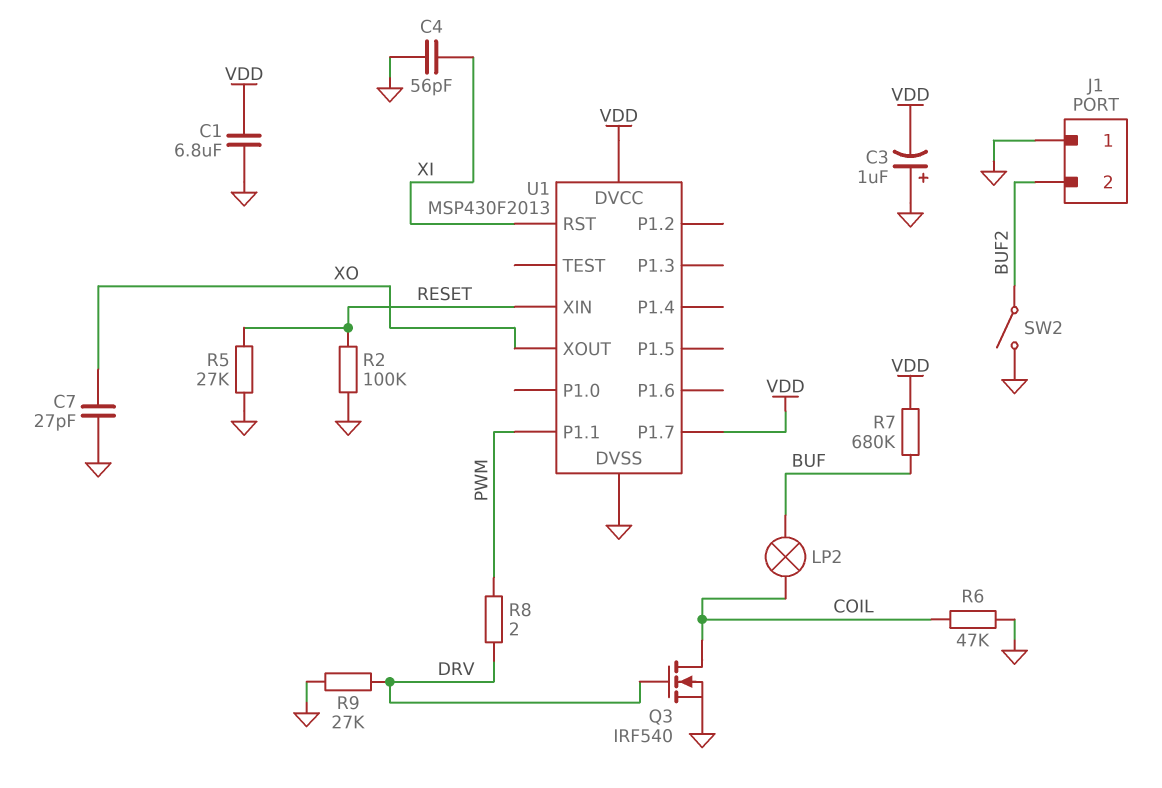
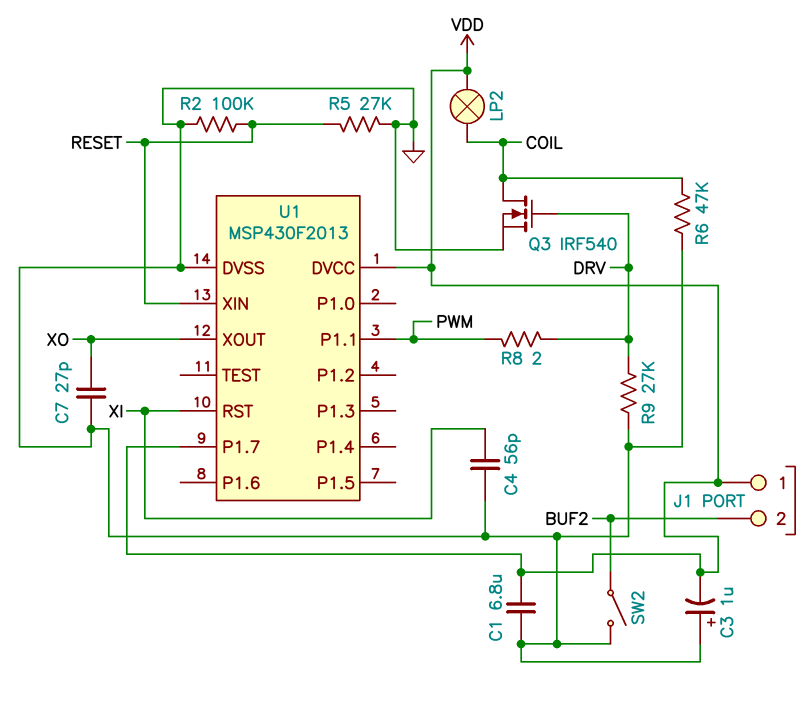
J1 pin 1: GND -> VDD
LP2: lamp (BUF, COIL) -> lamp (COIL, VDD)
R7: 680k (BUF, VDD) -> none

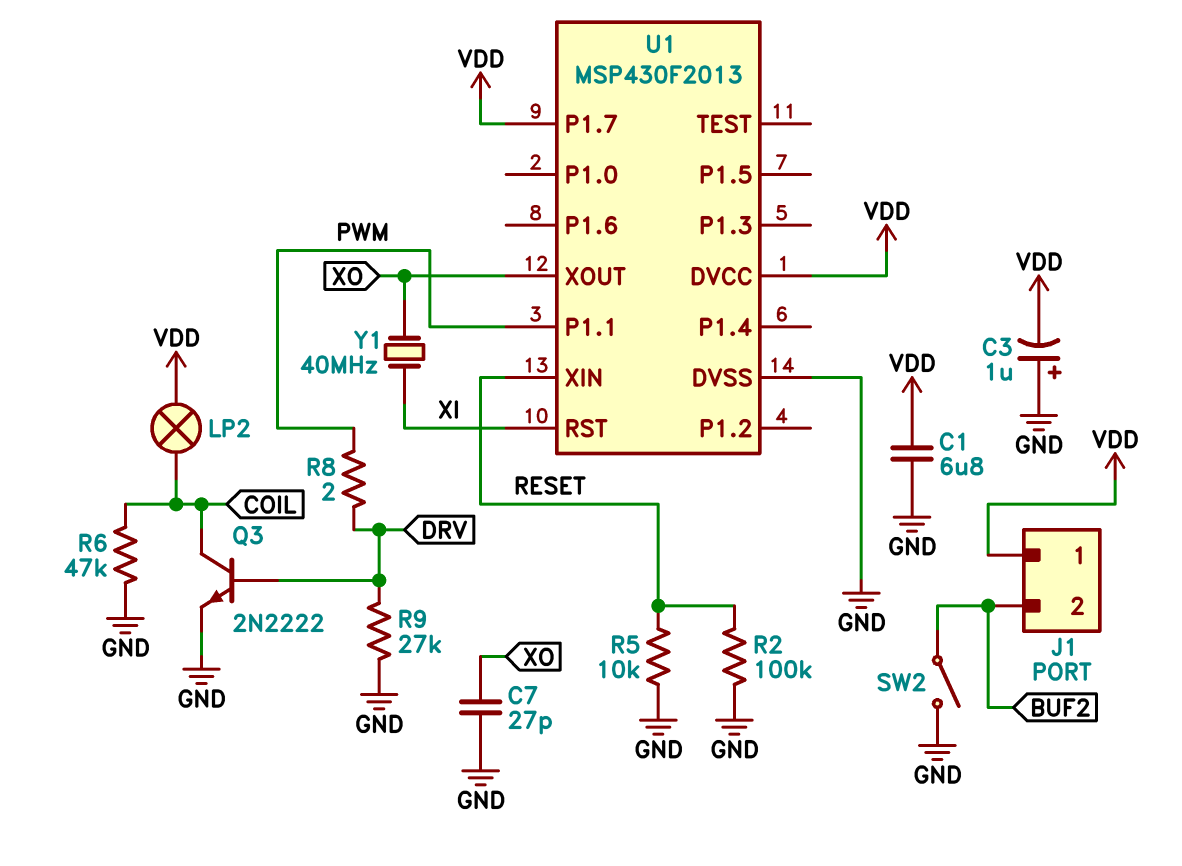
C4: 56pF (GND, XI) -> none
Q3: NMOS IRF540 (G DRV, D COIL, S GND) -> NPN 2N2222 (B DRV, C COIL, E GND)
R5: 27k (GND, RESET) -> 10k (GND, RESET)
Y1: none -> 40MHz (XI, XO)

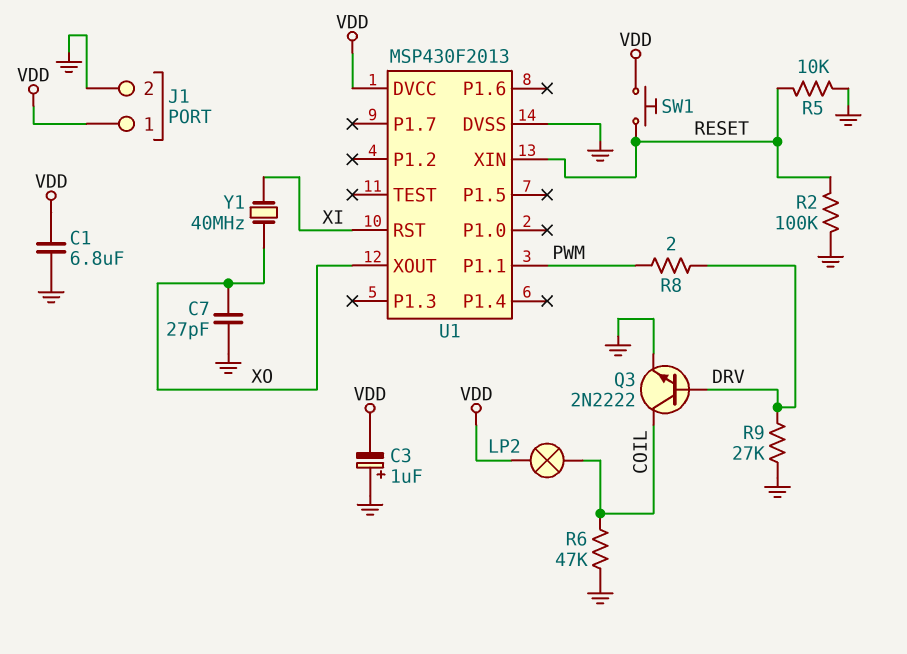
J1 pin 2: BUF2 -> GND
SW1: none -> button (RESET, VDD)
SW2: switch (BUF2, GND) -> none
U1 pin P1.7: VDD -> none

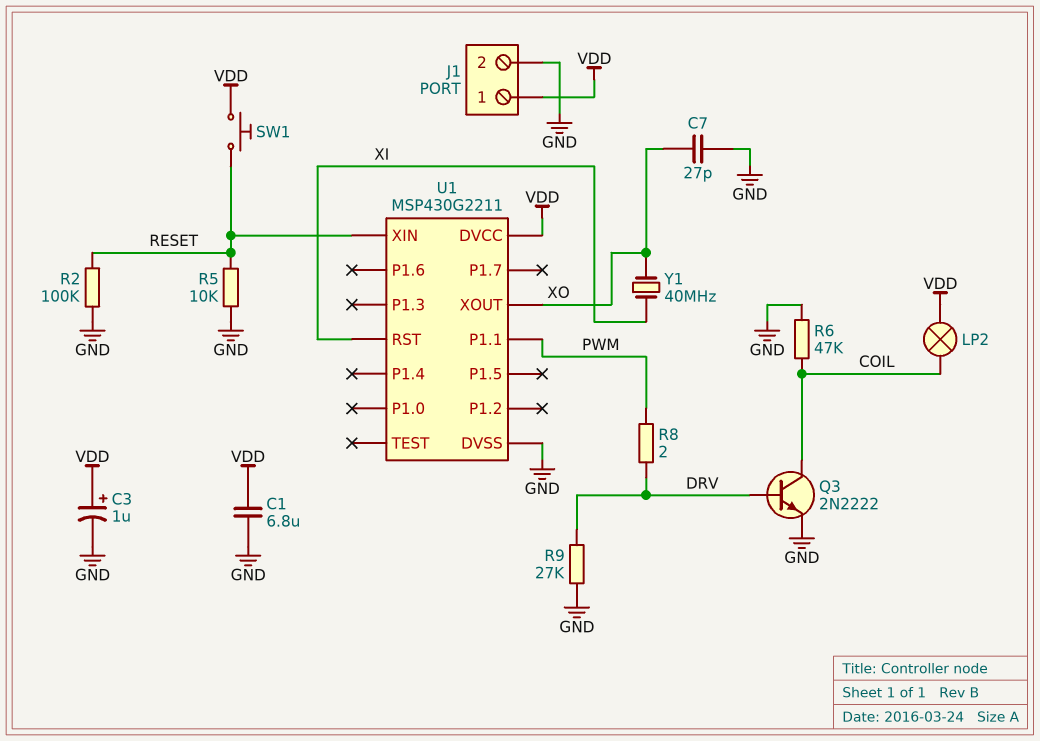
C3: 1uF (plus GND, minus VDD) -> 1uF (plus VDD, minus GND)
U1: MSP430F2013 -> MSP430G2211

